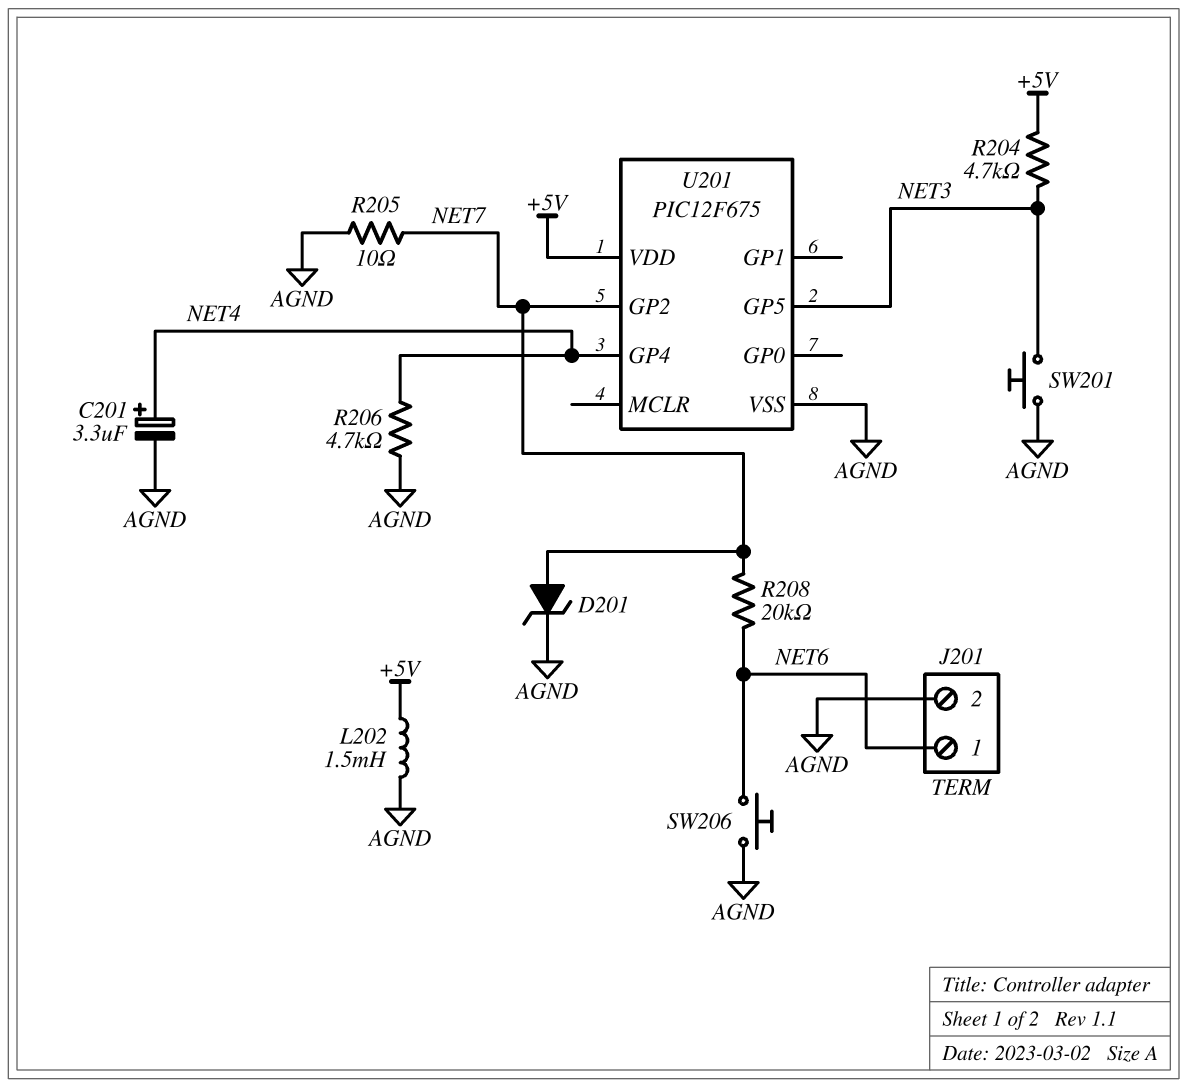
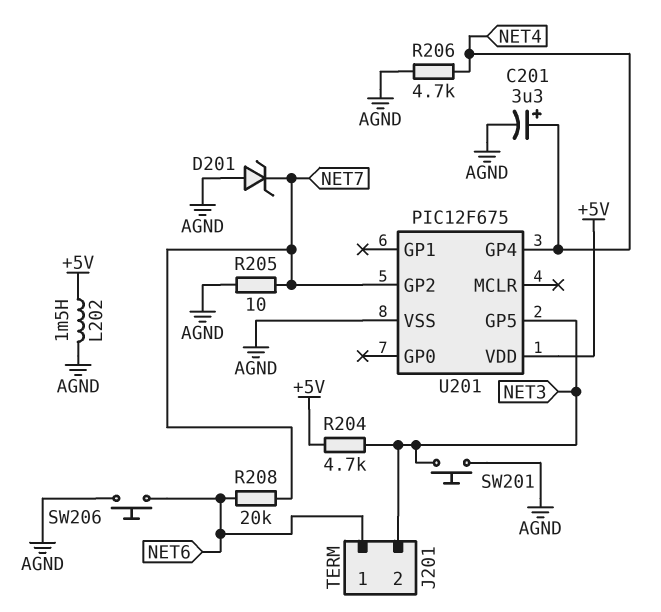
D201: zener (A NET7, K AGND) -> zener (A AGND, K NET7)
J201 pin 2: AGND -> NET3

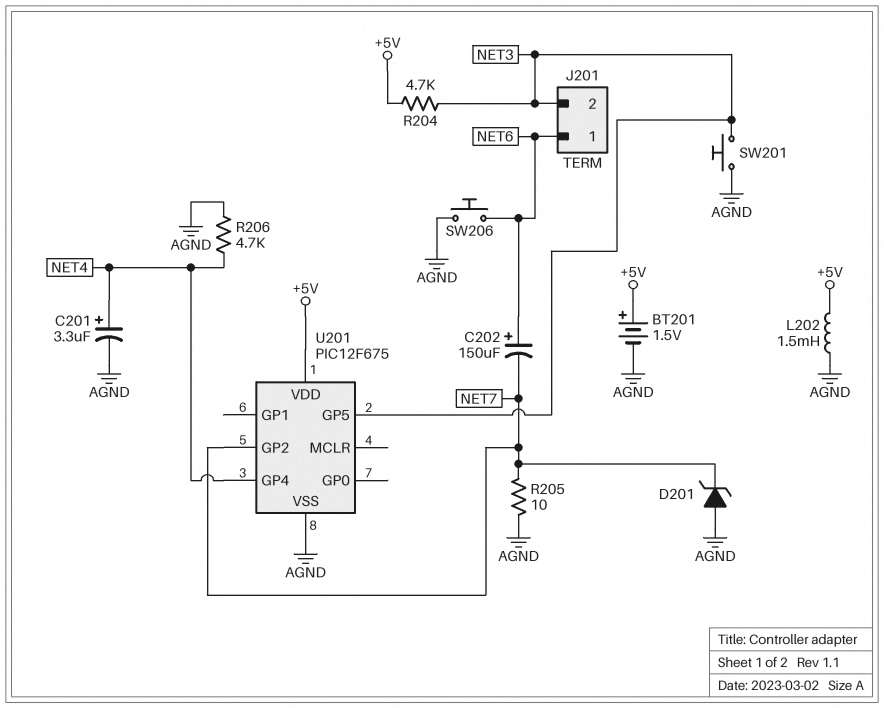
BT201: none -> 1.5V (plus +5V, minus AGND)
C202: none -> 150uF (plus NET6, minus NET7)
R208: 20k (NET6, NET7) -> none

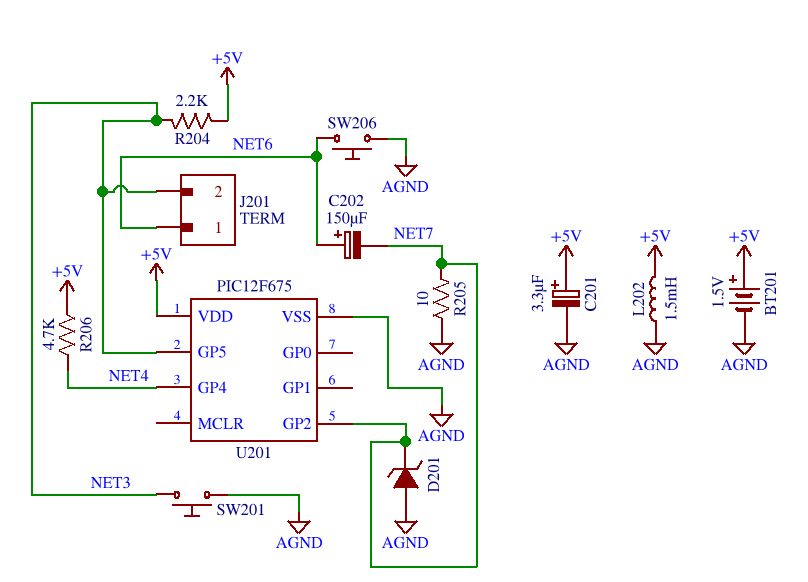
C201: 3.3uF (plus NET4, minus AGND) -> 3.3uF (plus +5V, minus AGND)
R204: 4.7k (+5V, NET3) -> 2.2k (+5V, NET3)
R206: 4.7k (AGND, NET4) -> 4.7k (+5V, NET4)

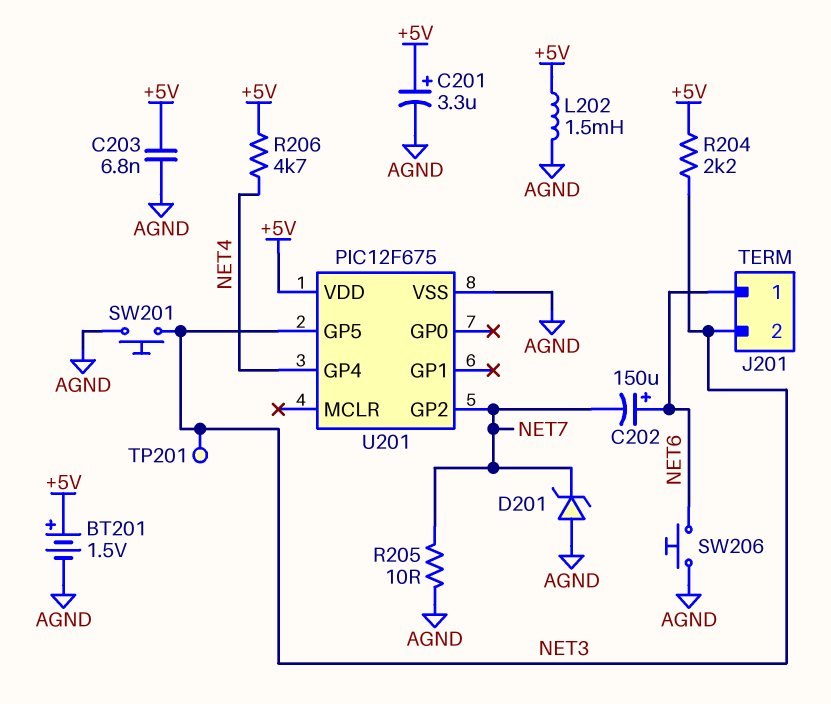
C203: none -> 6.8nF (+5V, AGND)
TP201: none -> test point (NET3)

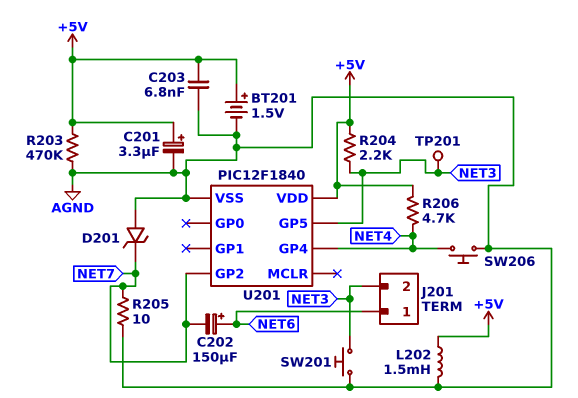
R203: none -> 470k (+5V, AGND)
SW206: button (AGND, NET6) -> button (AGND, NET4)
U201: PIC12F675 -> PIC12F1840

